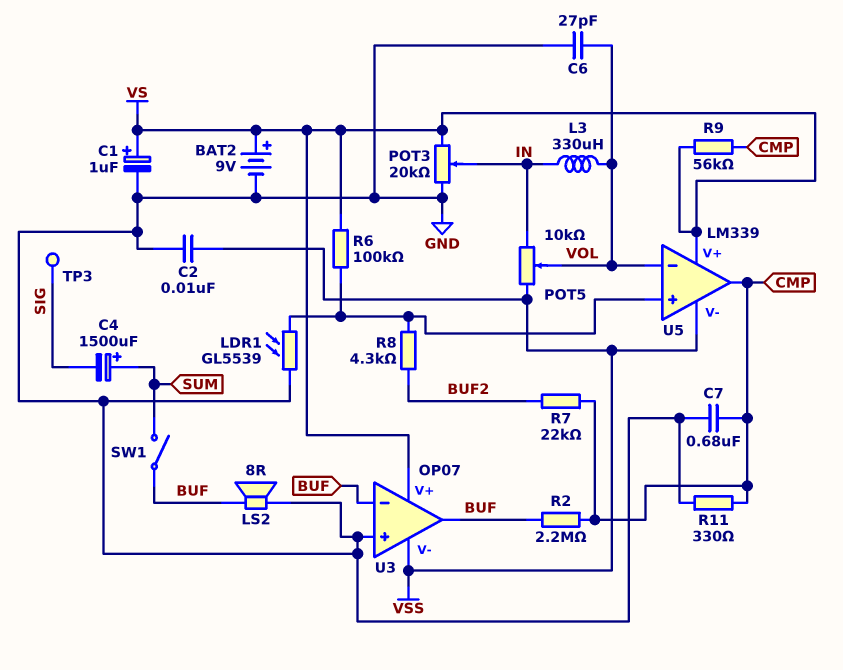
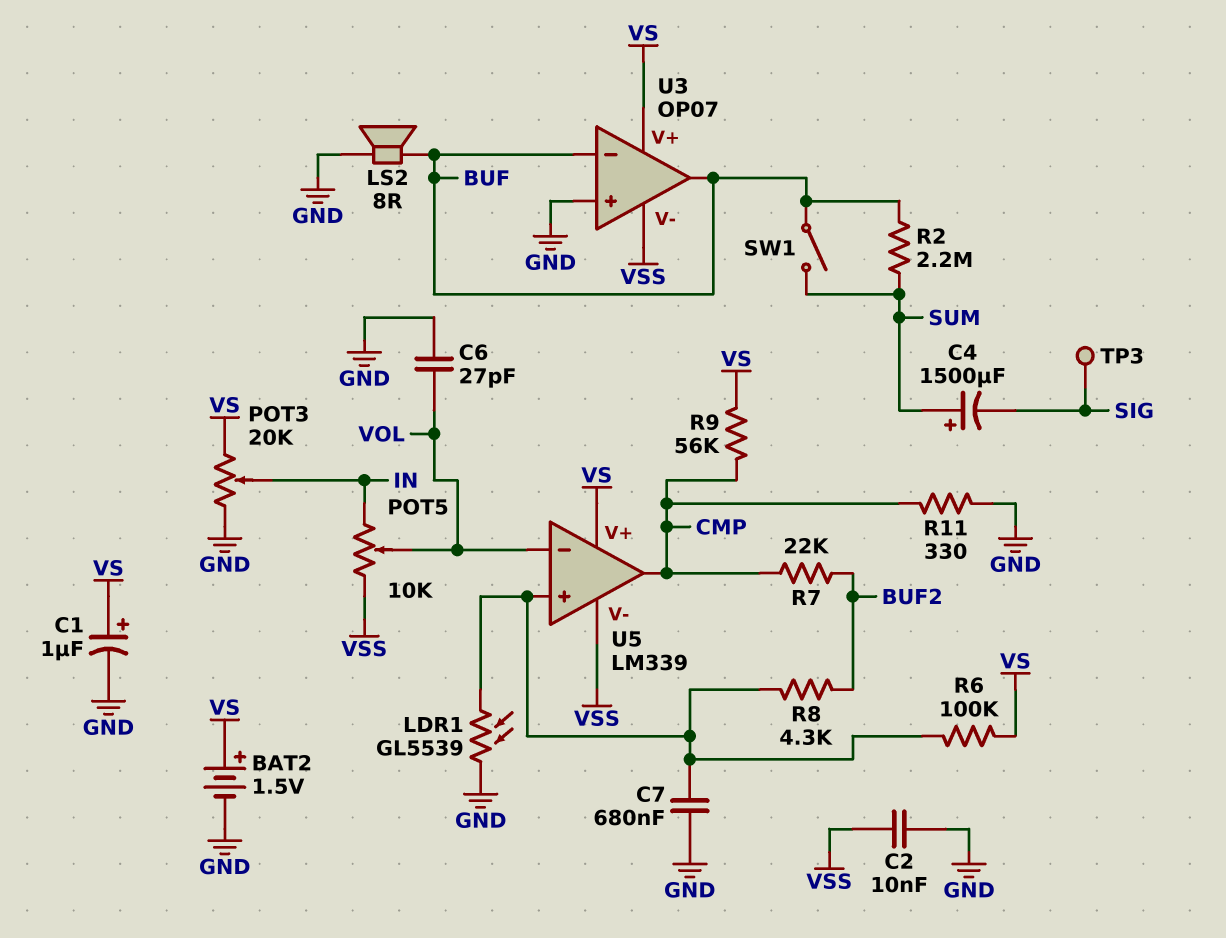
BAT2: 9V (plus VS, minus GND) -> 1.5V (plus VS, minus GND)
C7: 680nF (CMP, GND) -> 680nF (GND, U5/in+)
L3: 330uH (IN, VOL) -> none
R2: 2.2M (BUF, CMP) -> 2.2M (BUF, SUM)

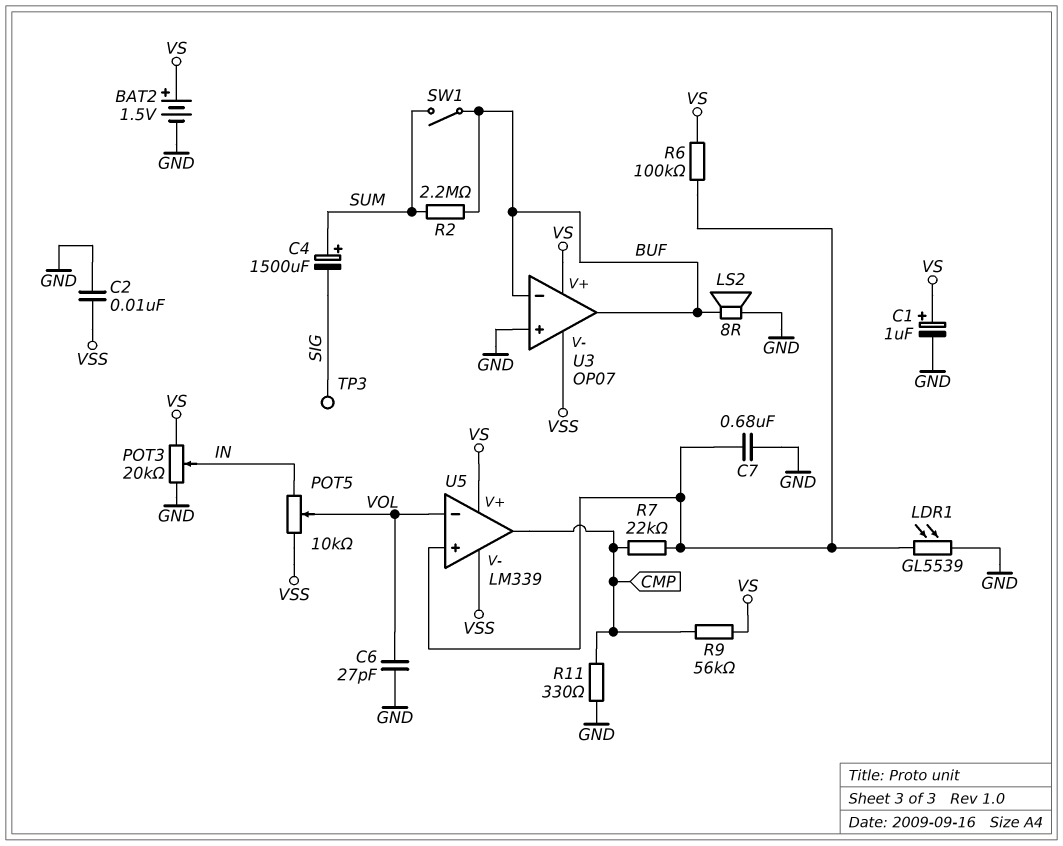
R7: 22k (BUF2, CMP) -> 22k (CMP, U5/in+)
R8: 4.3k (BUF2, U5/in+) -> none

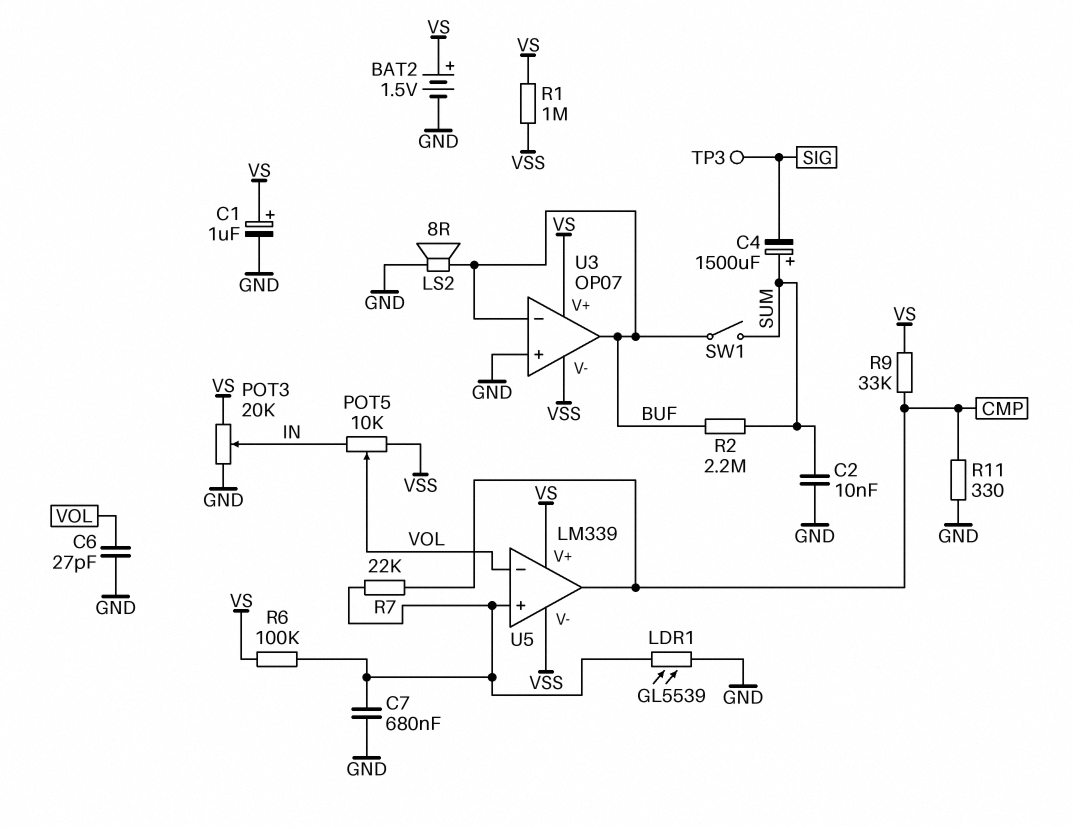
C2: 10nF (GND, VSS) -> 10nF (GND, SUM)
R1: none -> 1M (VS, VSS)
R9: 56k (CMP, VS) -> 33k (CMP, VS)

